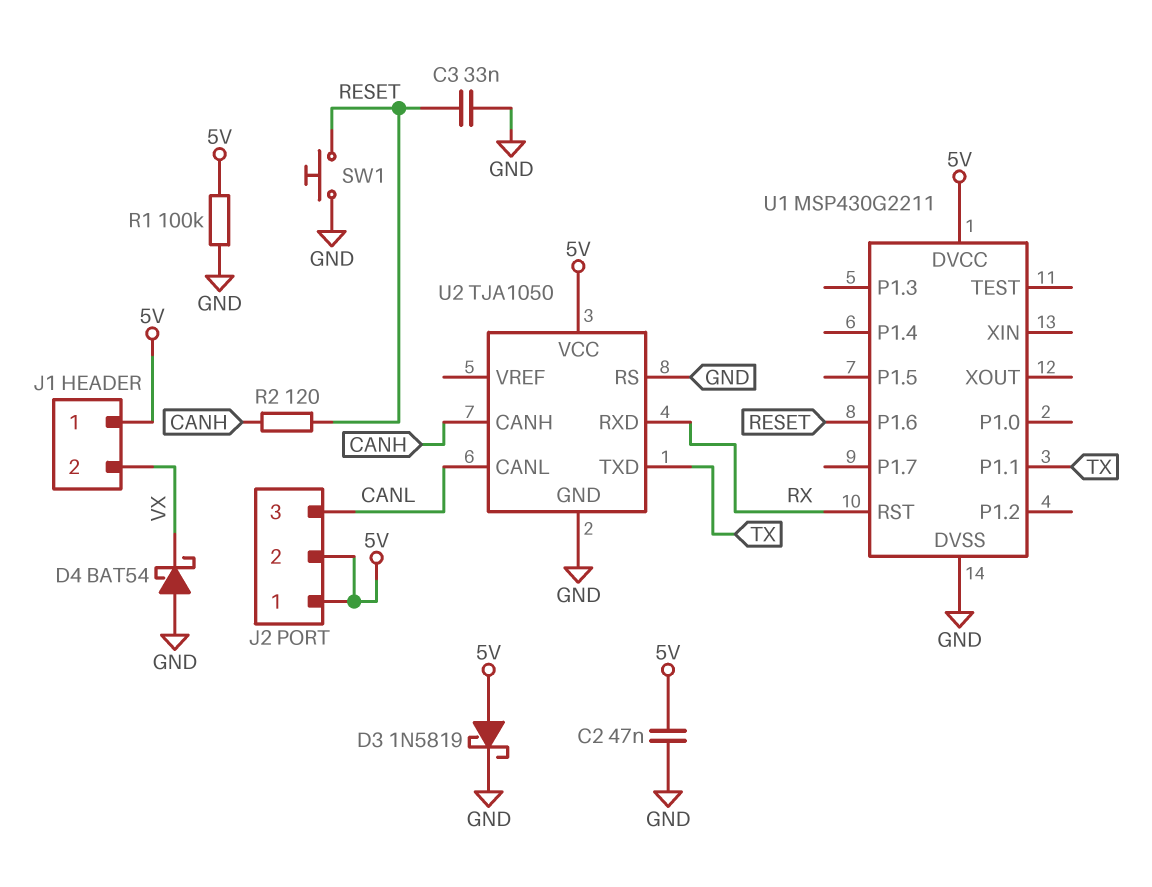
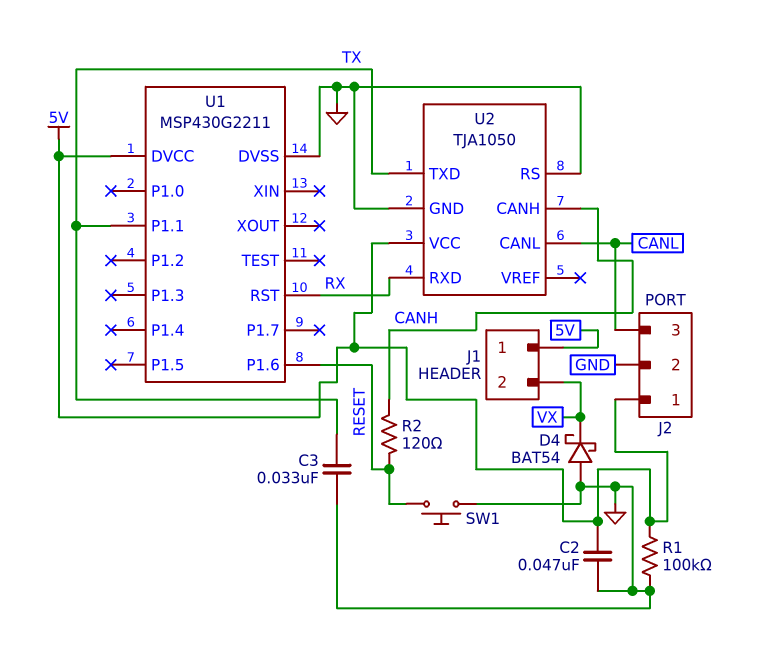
C3: 33nF (GND, RESET) -> 33nF (GND, TX)
D3: schottky 1N5819 (A 5V, K GND) -> none
J2 pin 2: 5V -> GND

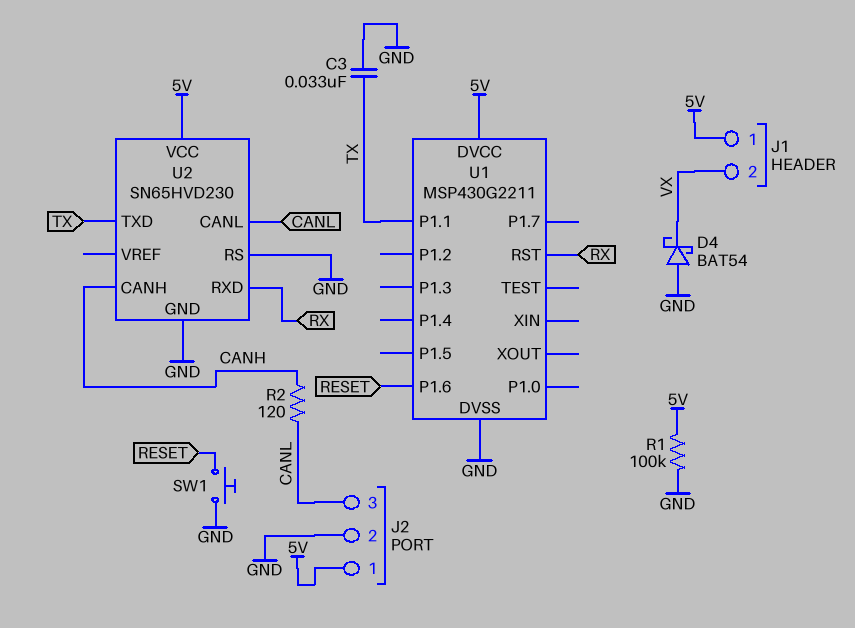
C2: 47nF (5V, GND) -> none
R2: 120 (CANH, RESET) -> 120 (CANH, CANL)
U2: TJA1050 -> SN65HVD230

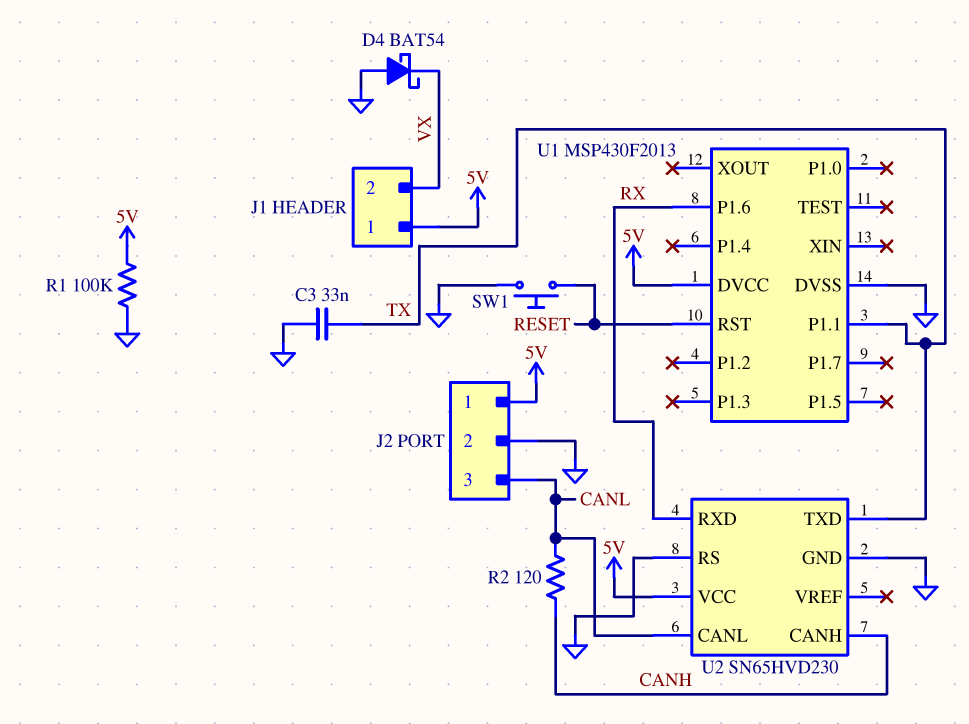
U1: MSP430G2211 -> MSP430F2013
U1 pin P1.6: RESET -> RX
U1 pin RST: RX -> RESET

